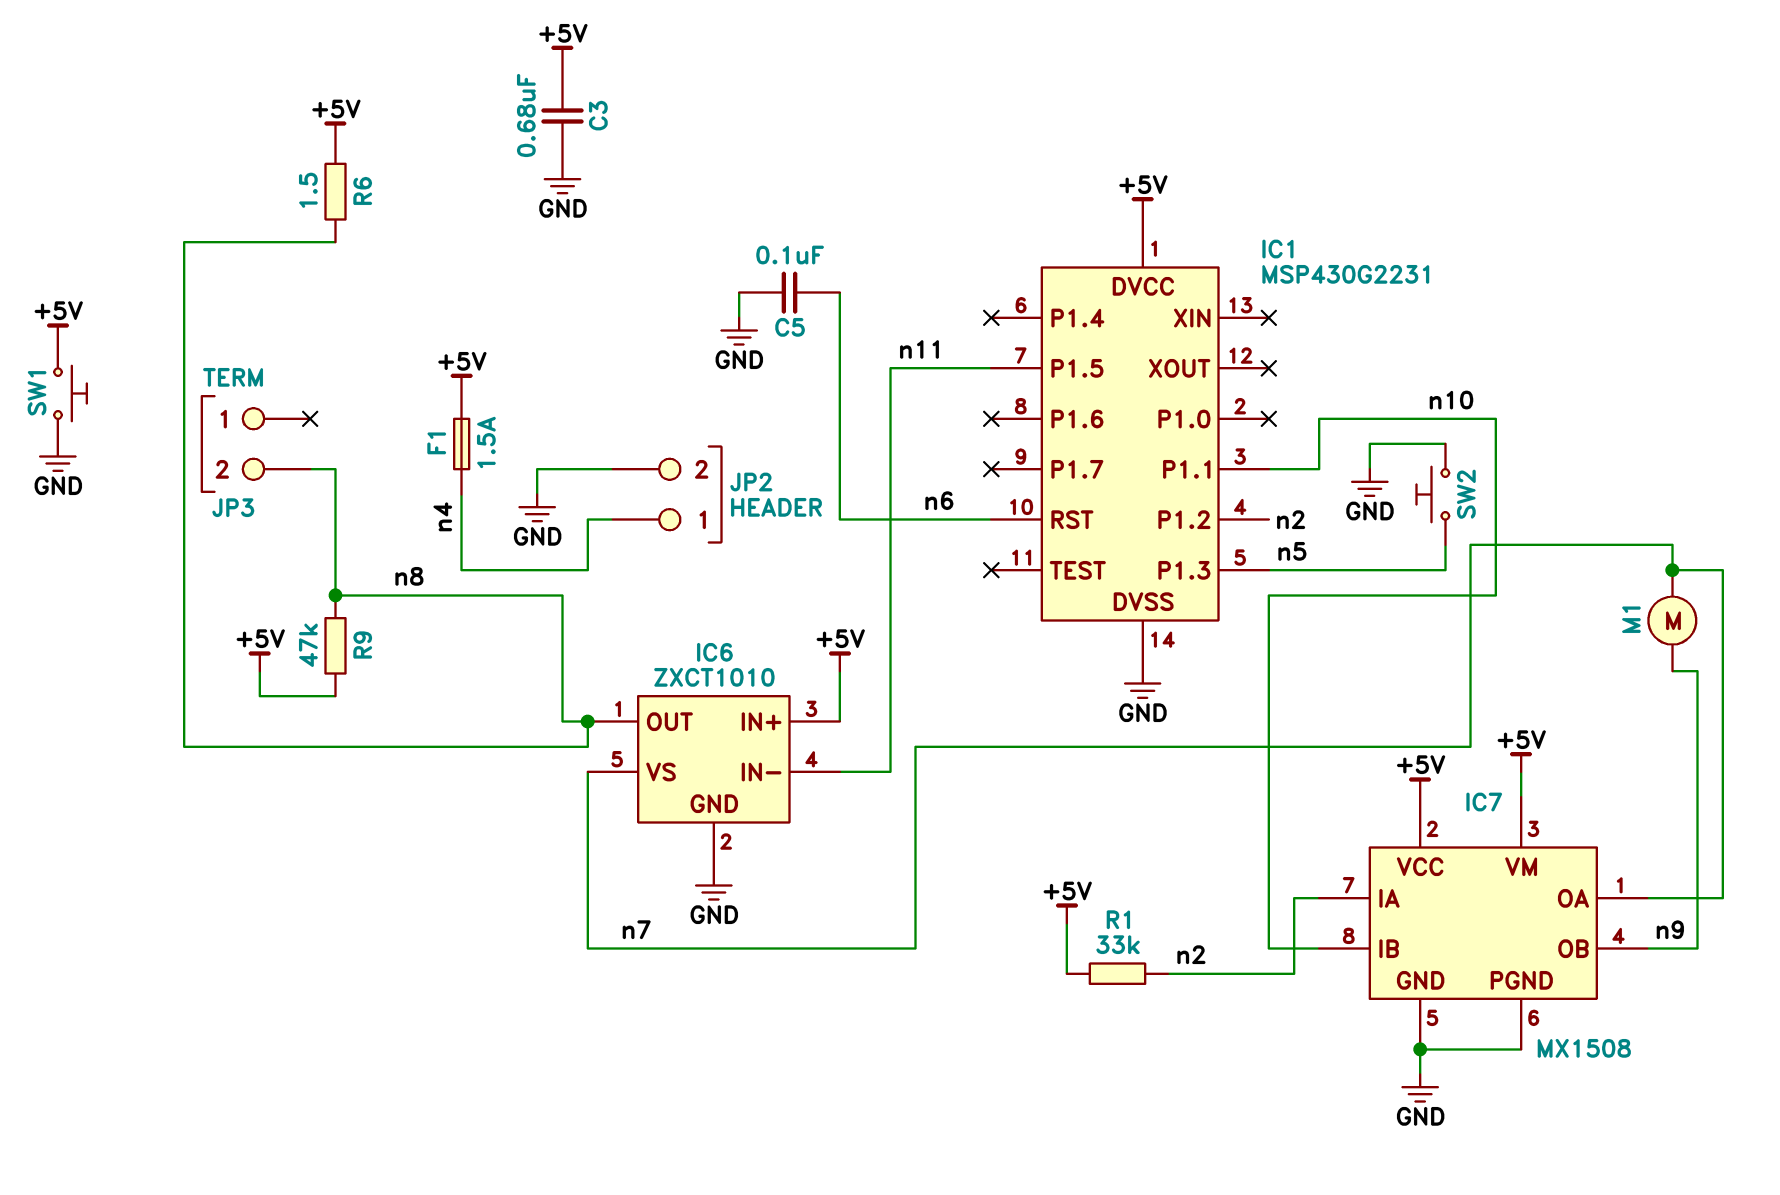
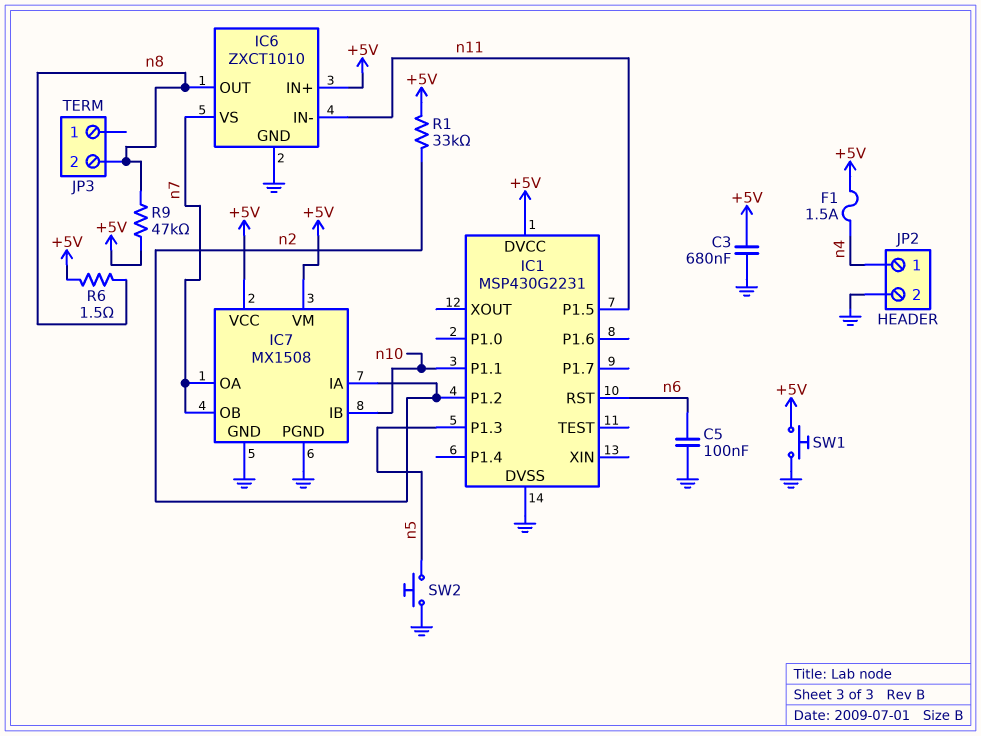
IC7 pin OB: n9 -> n7
M1: motor (n7, n9) -> none

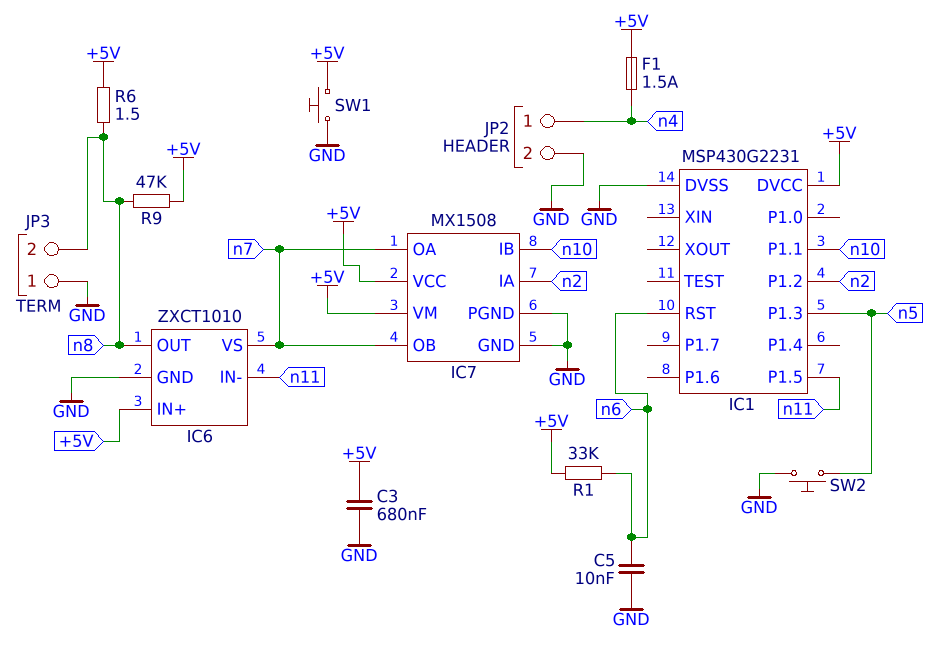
C5: 100nF (GND, n6) -> 10nF (GND, n6)
JP3 pin 1: none -> GND
R1: 33k (+5V, n2) -> 33k (+5V, n6)

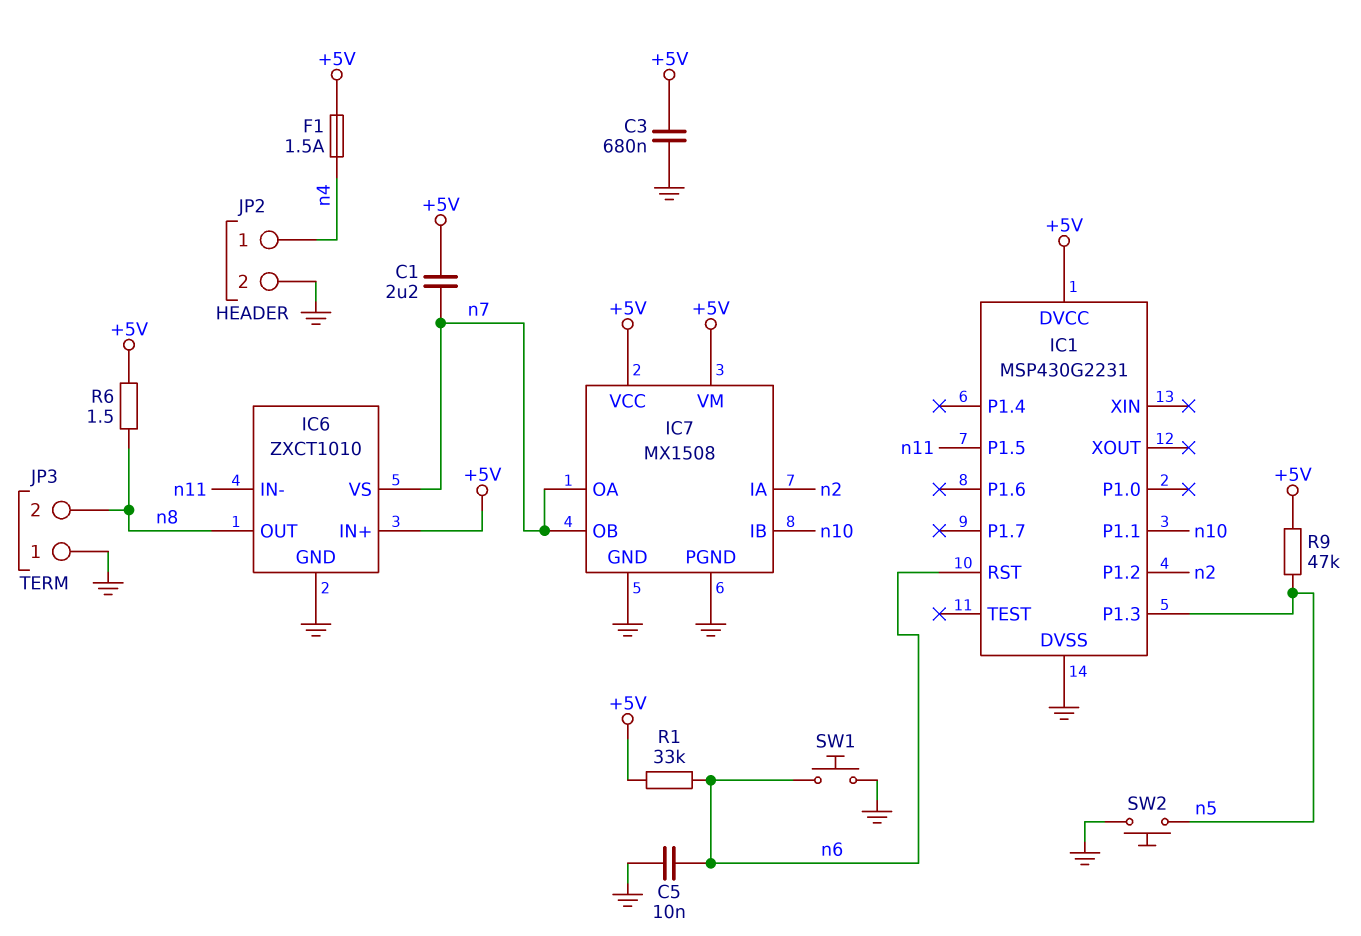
C1: none -> 2.2uF (+5V, n7)
R9: 47k (+5V, n8) -> 47k (+5V, n5)
SW1: button (+5V, GND) -> button (GND, n6)

